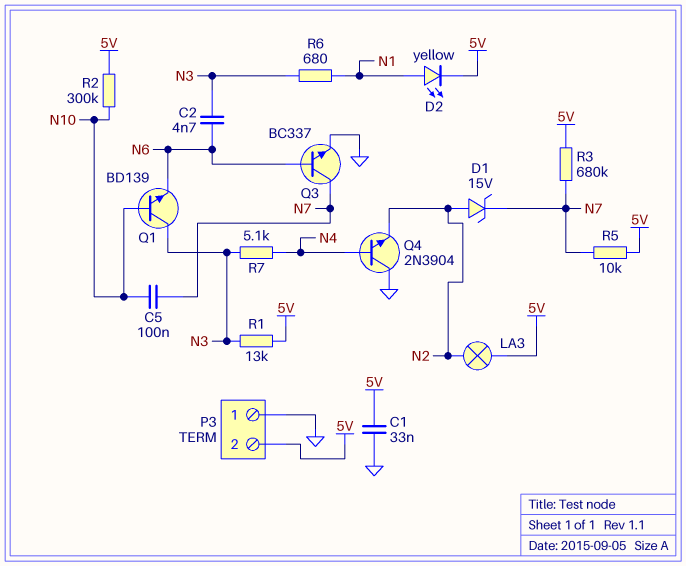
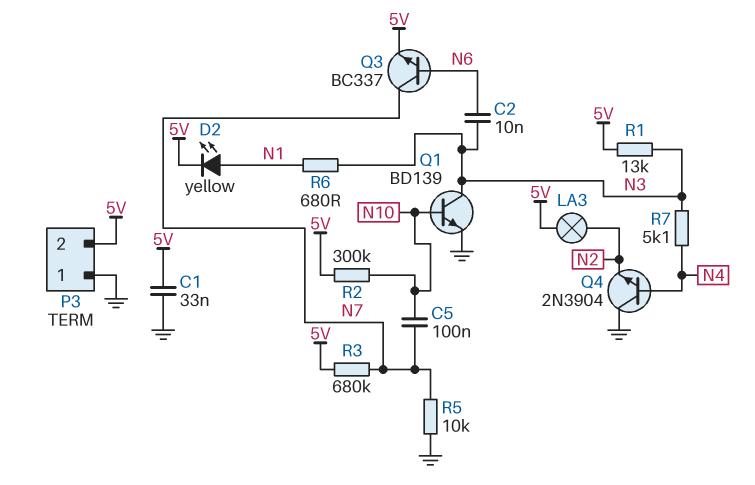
C2: 4.7nF (N3, N6) -> 10nF (N3, N6)
D1: zener 15V (A N2, K N7) -> none
Q1: NPN BD139 (B N10, C N3, E N6) -> NPN BD139 (B N10, C N3, E GND)
Q3: NPN BC337 (B N6, C N7, E GND) -> NPN BC337 (B N6, C N7, E 5V)
R5: 10k (5V, N7) -> 10k (GND, N7)

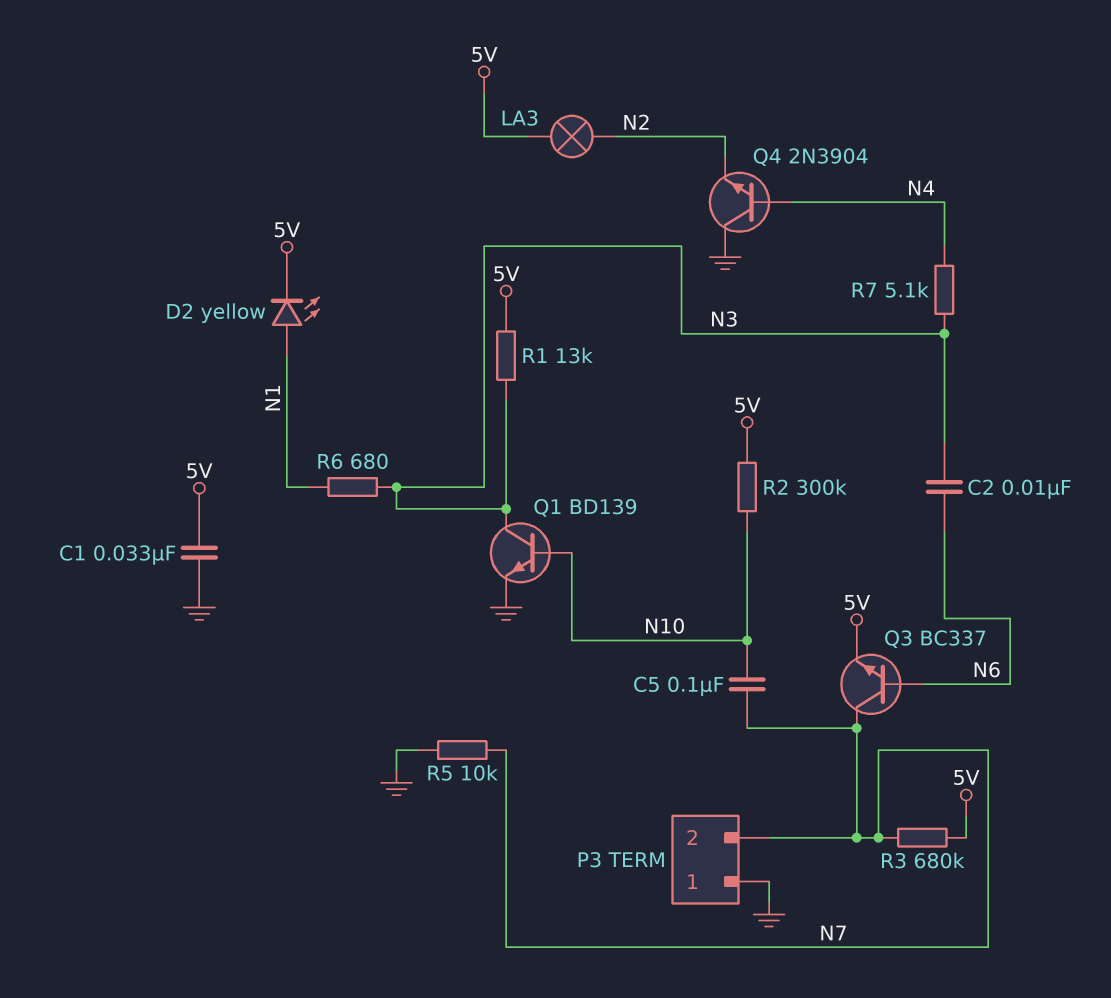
P3 pin 2: 5V -> N7

